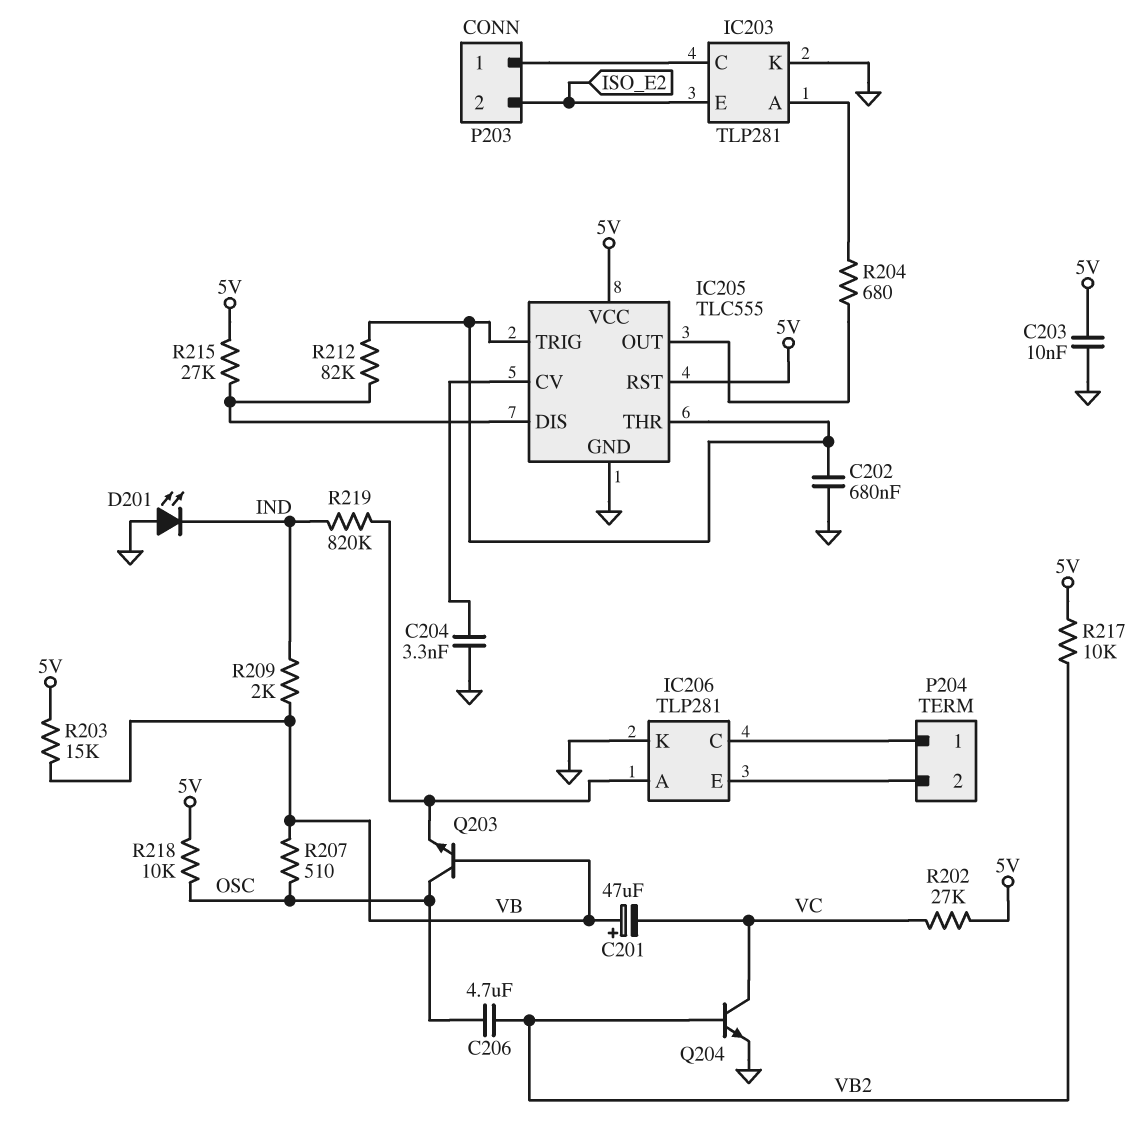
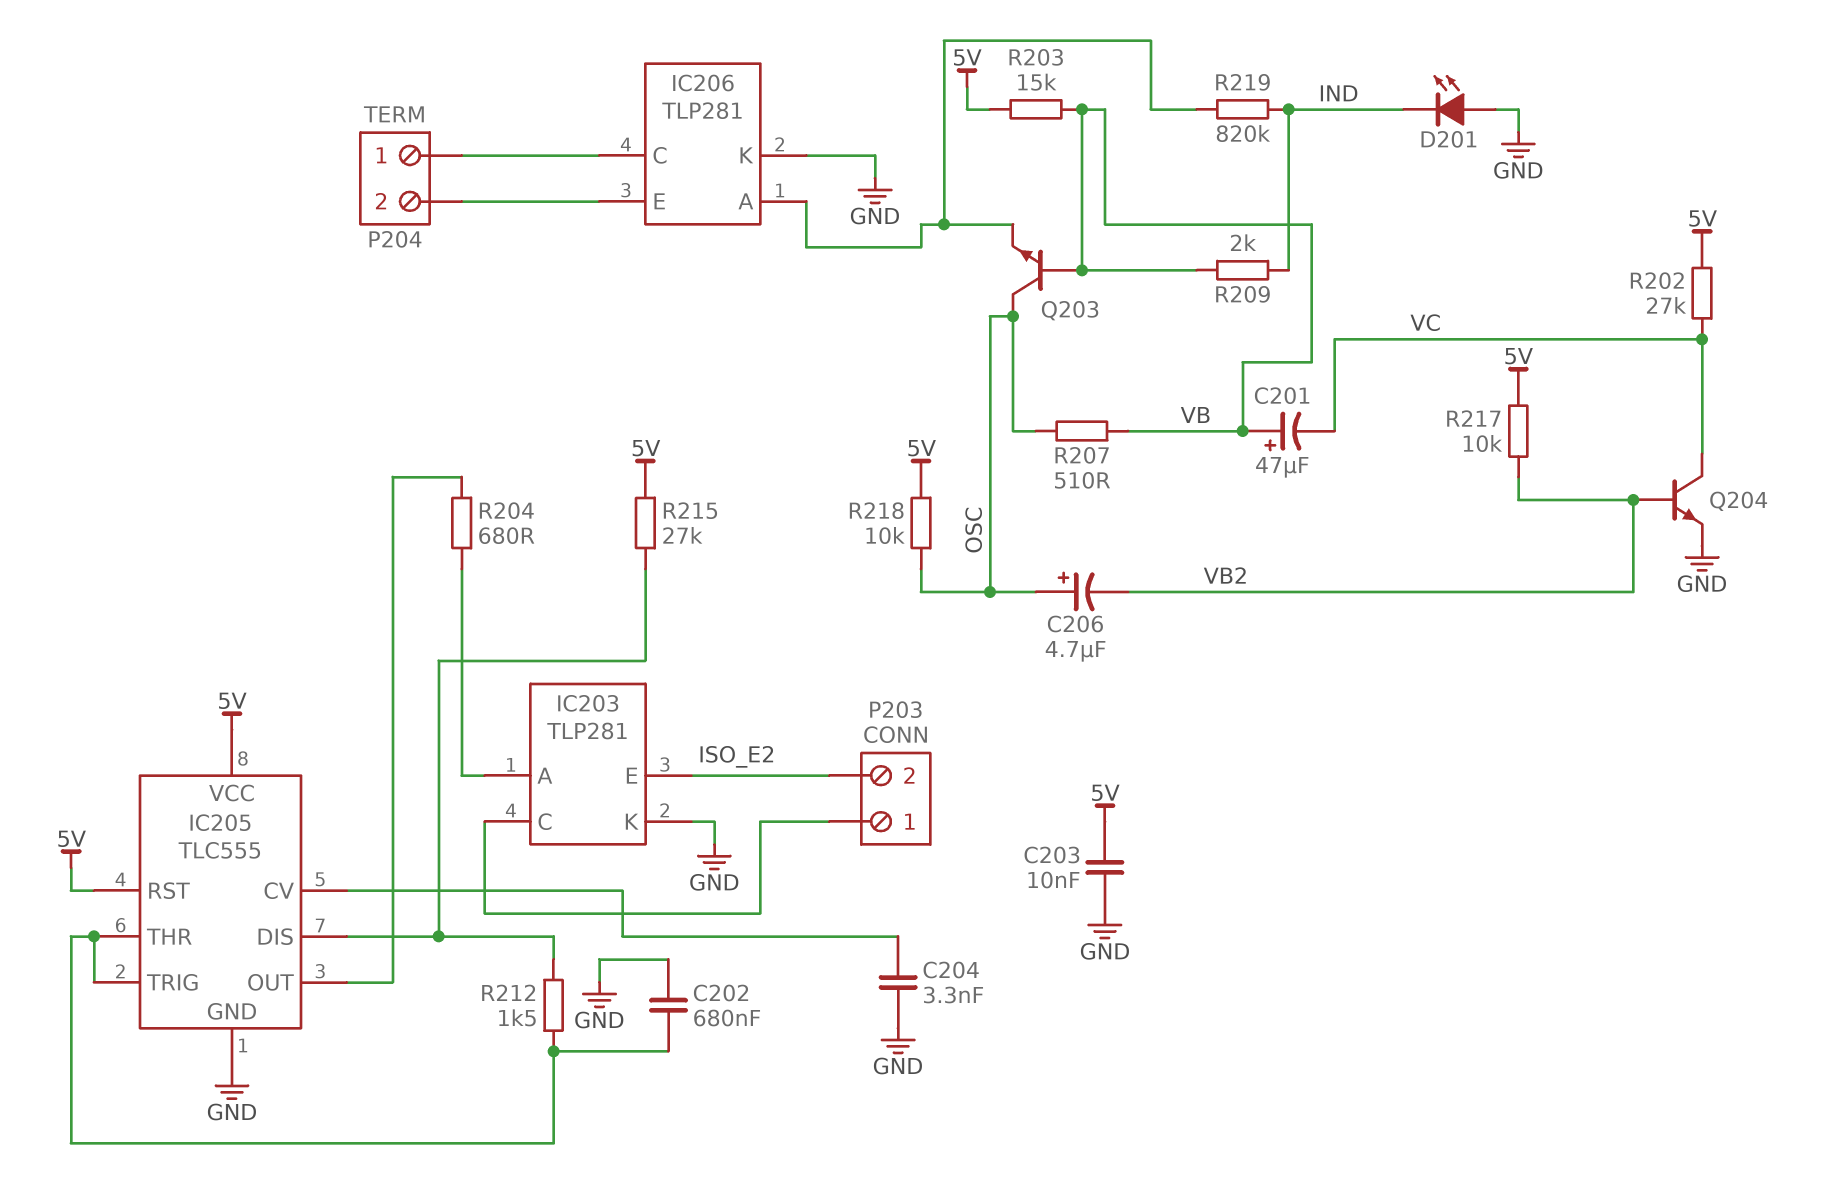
C206: 4.7uF (OSC, VB2) -> 4.7uF (plus OSC, minus VB2)
R212: 82k (IC205/DIS, IC205/THR) -> 1.5k (IC205/DIS, IC205/THR)

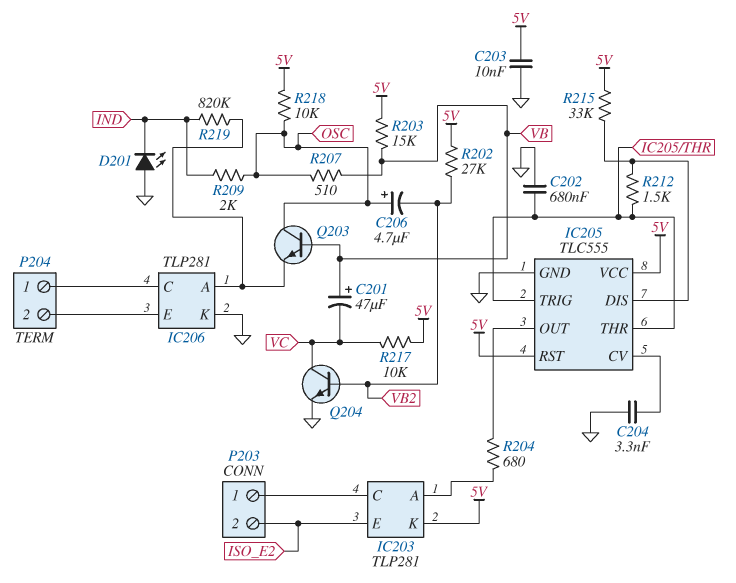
IC203 pin K: GND -> 5V
R202: 27k (5V, VC) -> 27k (5V, VB2)
R209: 2k (IND, VB) -> 2k (IND, OSC)
R215: 27k (5V, IC205/DIS) -> 33k (5V, IC205/DIS)
R217: 10k (5V, VB2) -> 10k (5V, VC)

